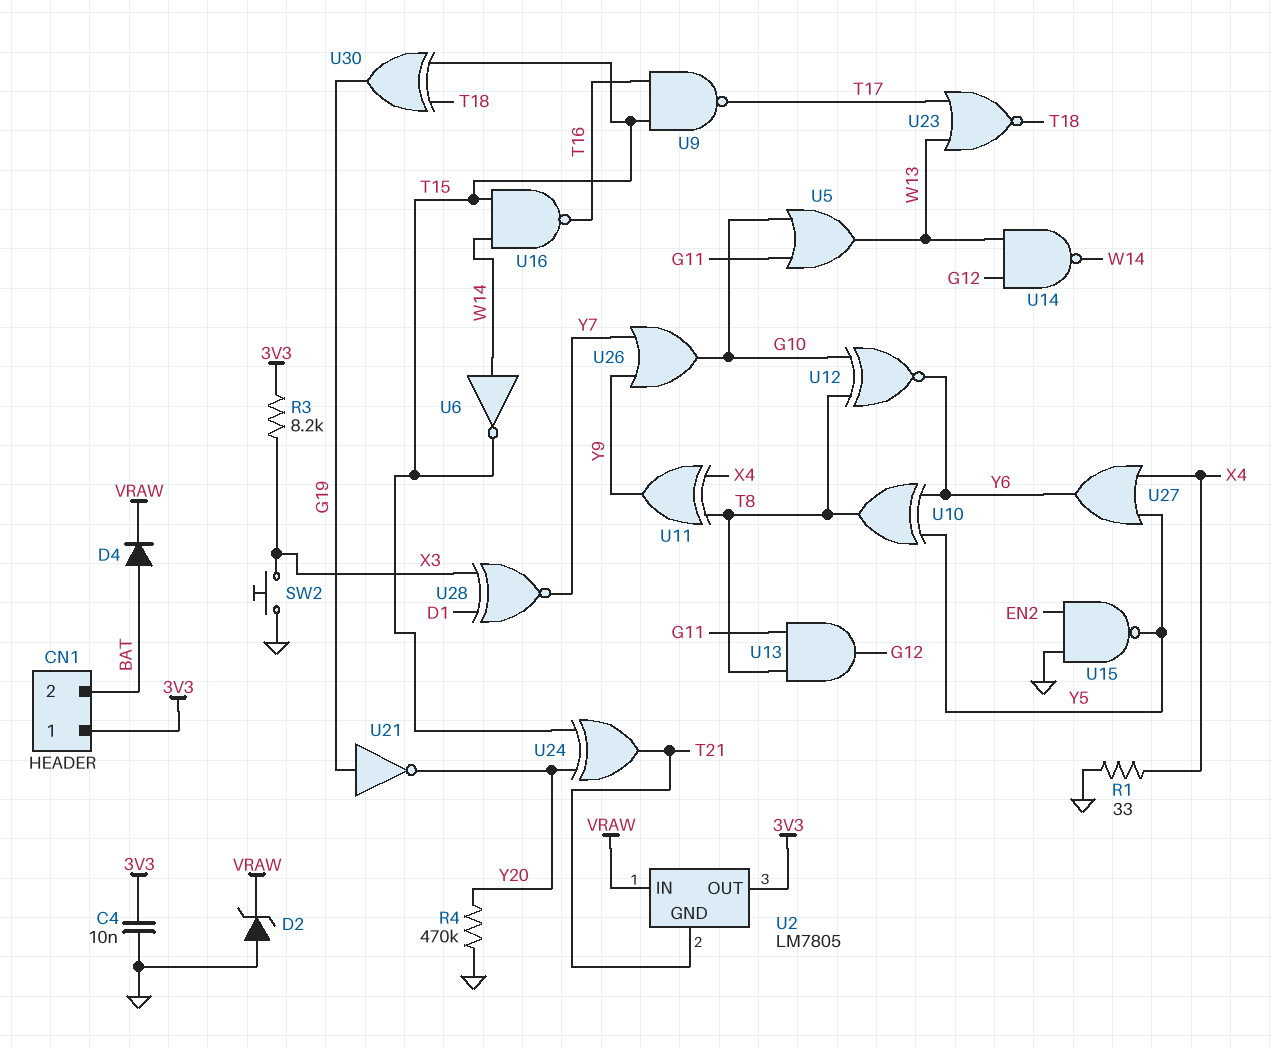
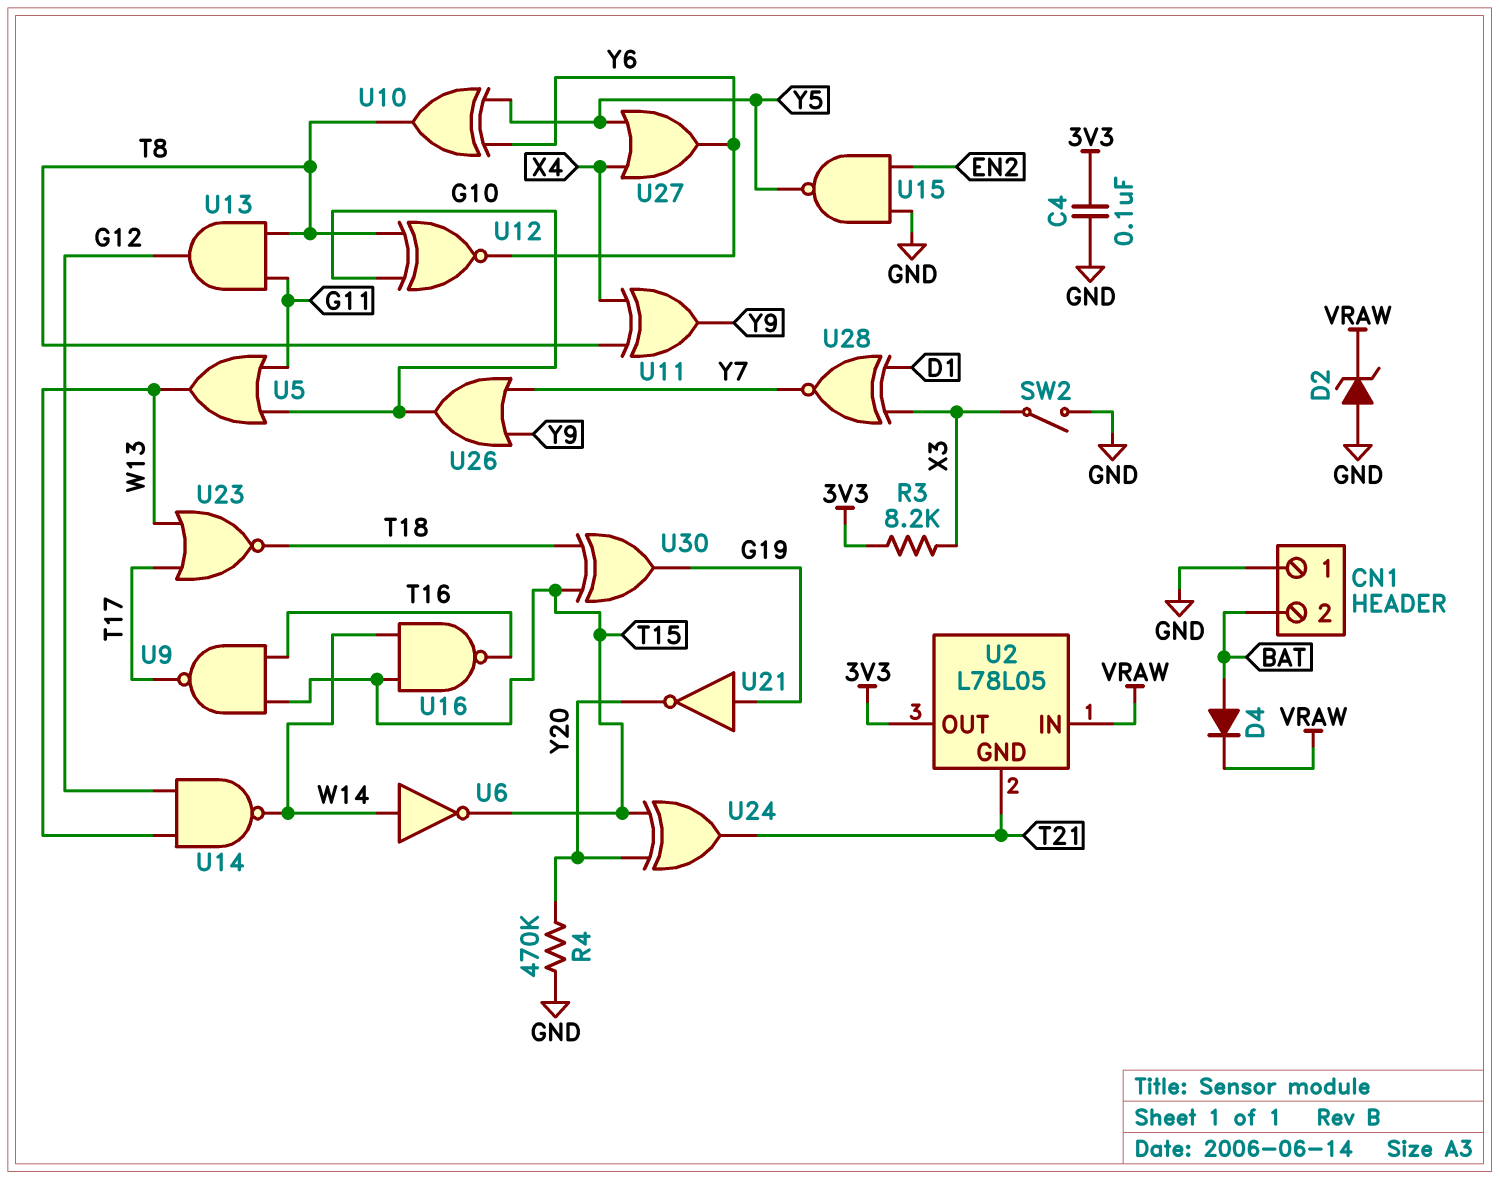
C4: 10nF (3V3, GND) -> 100nF (3V3, GND)
CN1 pin 1: 3V3 -> GND
R1: 33 (GND, X4) -> none
SW2: button (GND, X3) -> switch (GND, X3)
U2: LM7805 -> L78L05

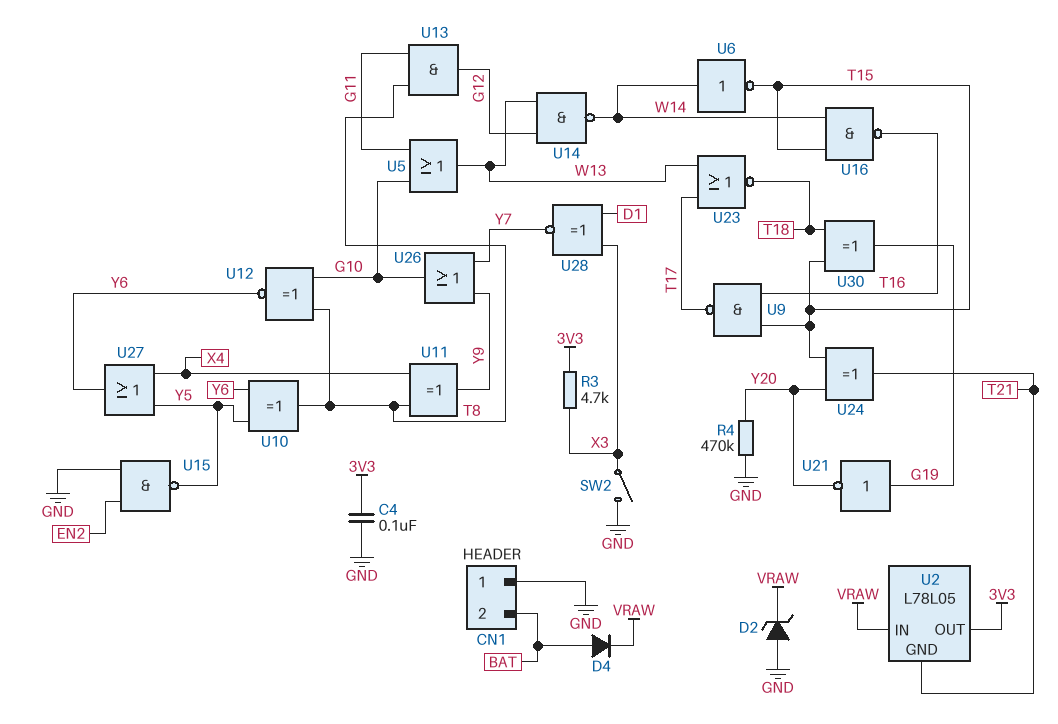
R3: 8.2k (3V3, X3) -> 4.7k (3V3, X3)

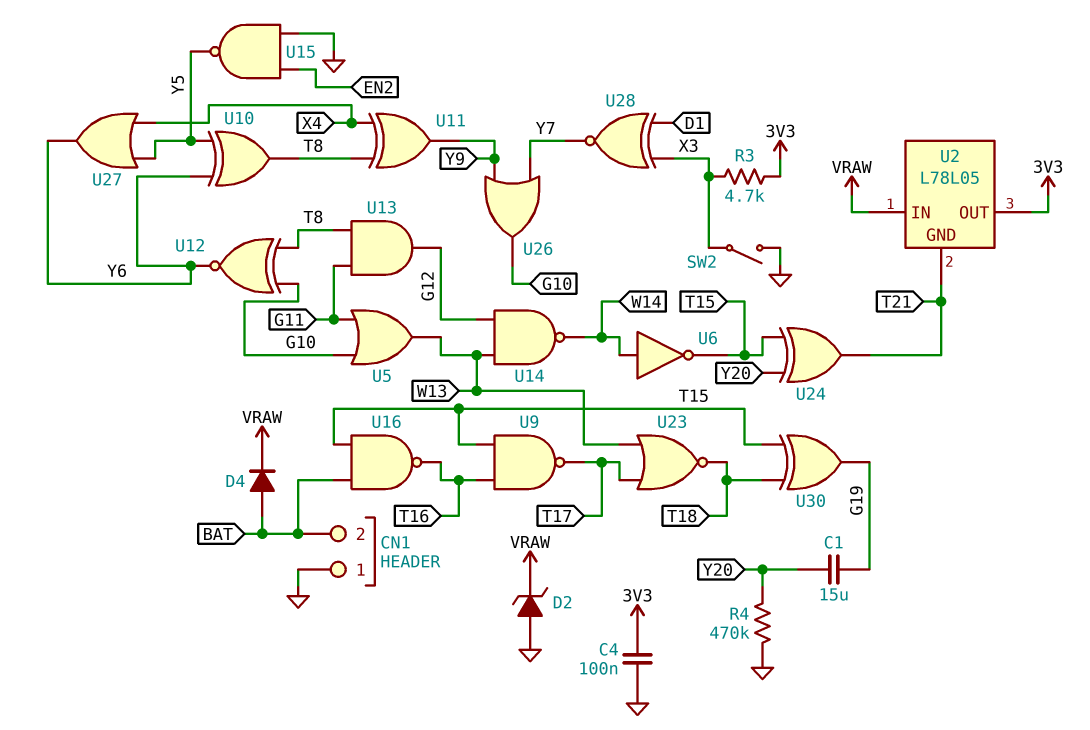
C1: none -> 15uF (G19, Y20)
U16: NAND (in T15, in W14, out T16) -> NAND (in BAT, in T15, out T16)
U21: NOT (in G19, out Y20) -> none

